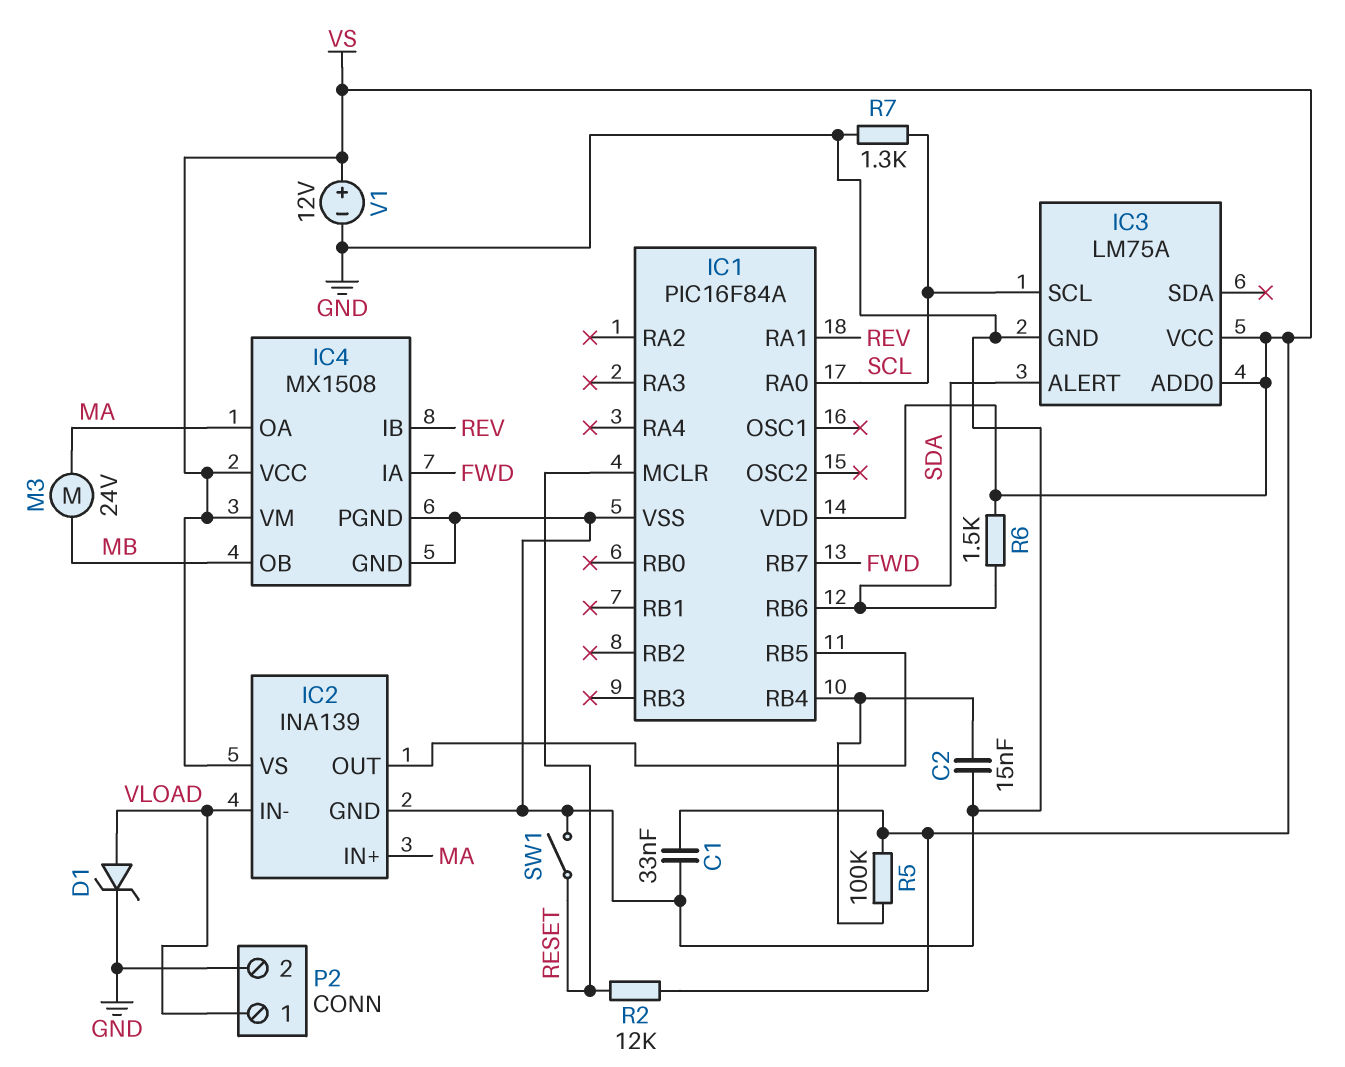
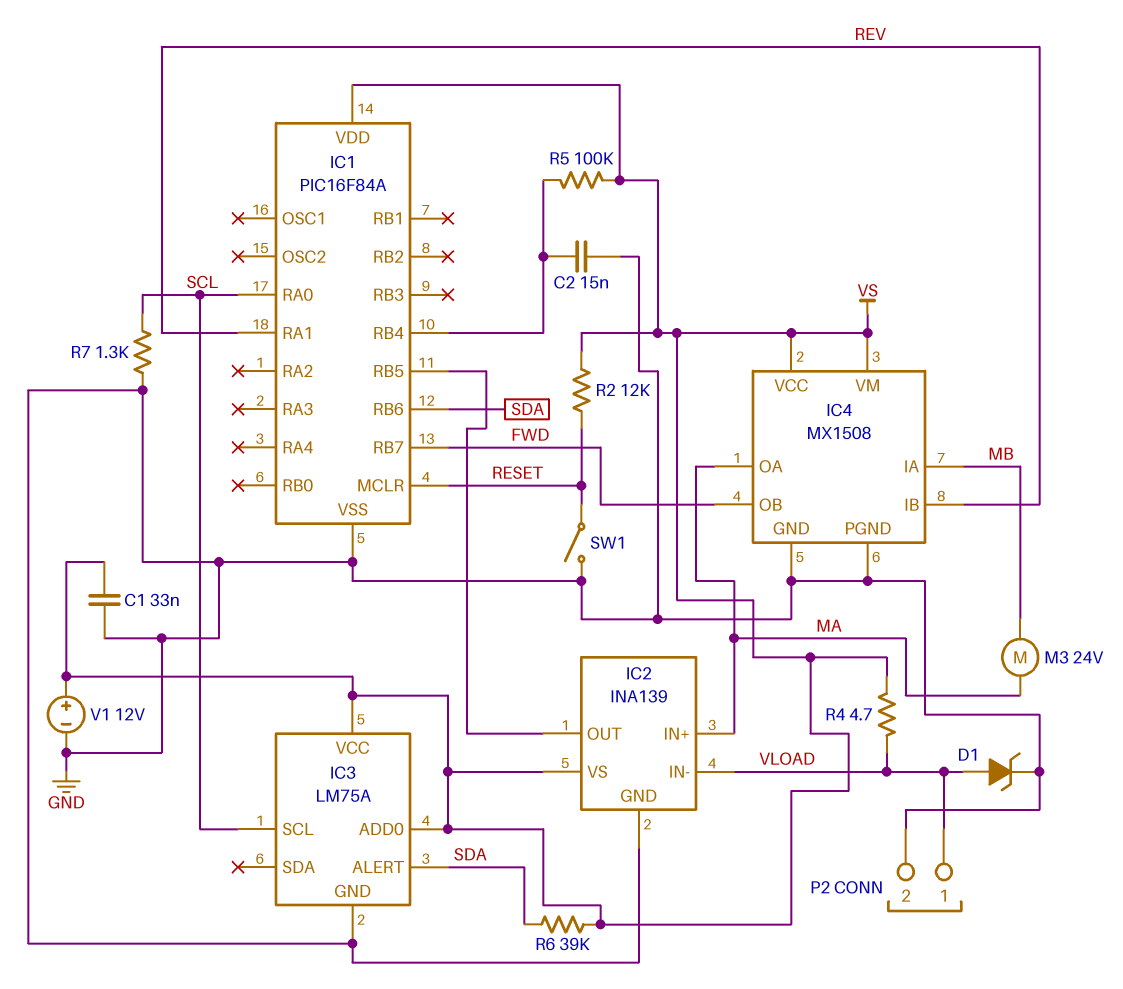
IC4 pin IA: FWD -> MB
IC4 pin OB: MB -> FWD
R4: none -> 4.7 (VLOAD, VS)
R6: 1.5k (SDA, VS) -> 39k (SDA, VS)

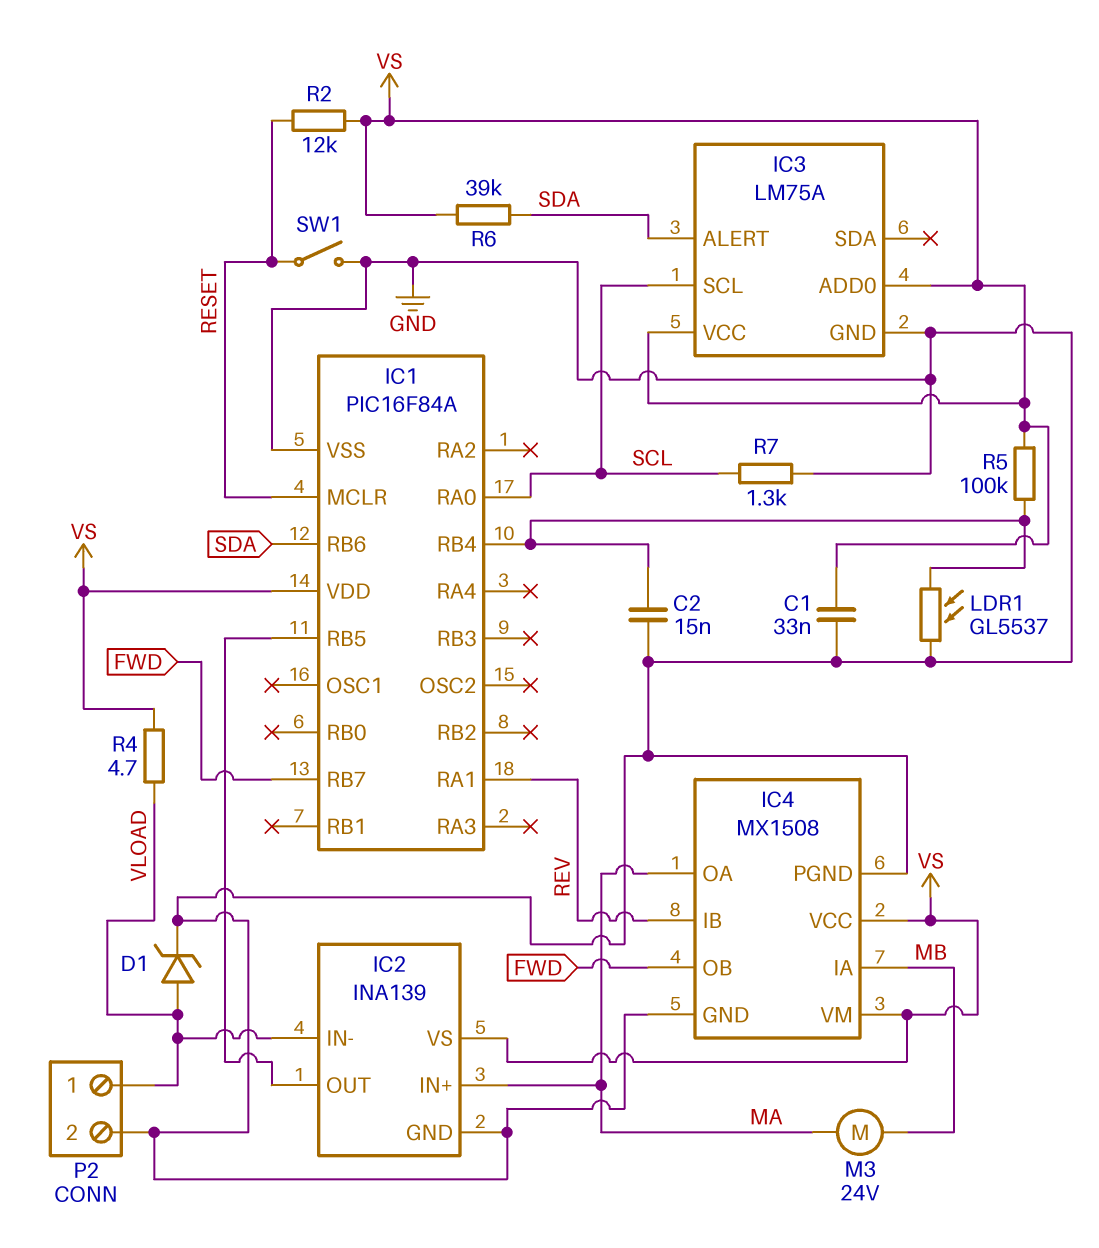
LDR1: none -> GL5537 (GND, IC1/RB4)
V1: 12V (plus VS, minus GND) -> none

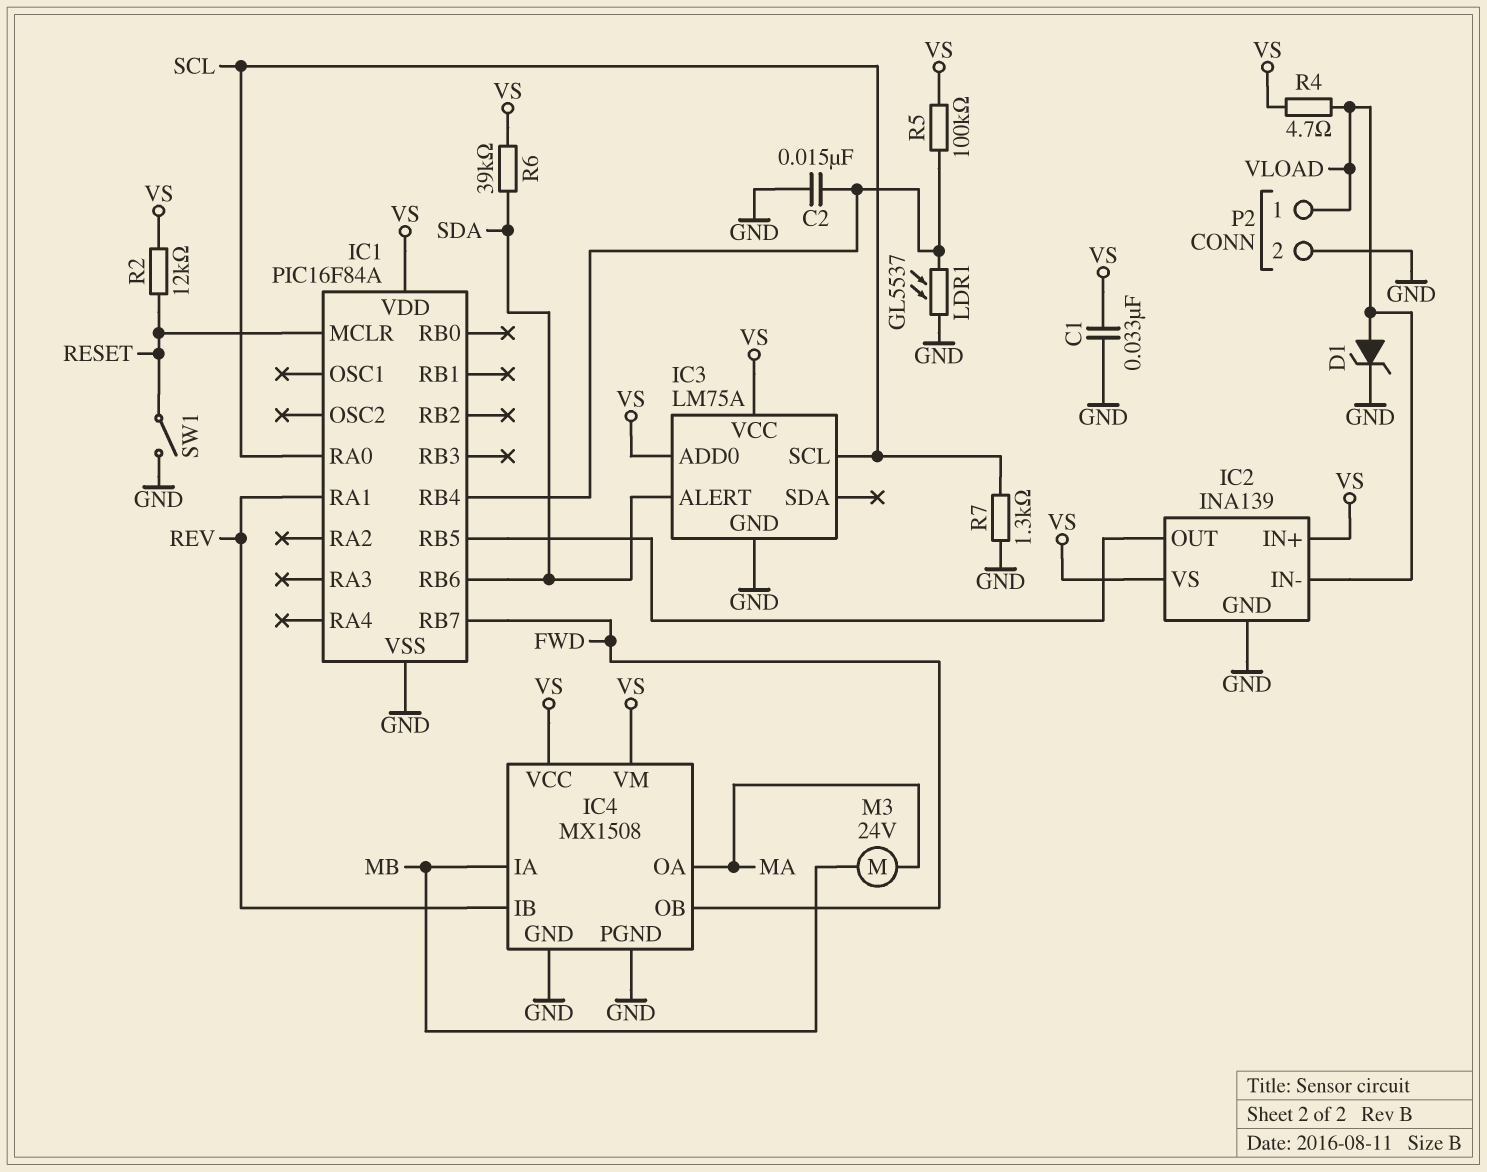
IC2 pin IN+: MA -> VS

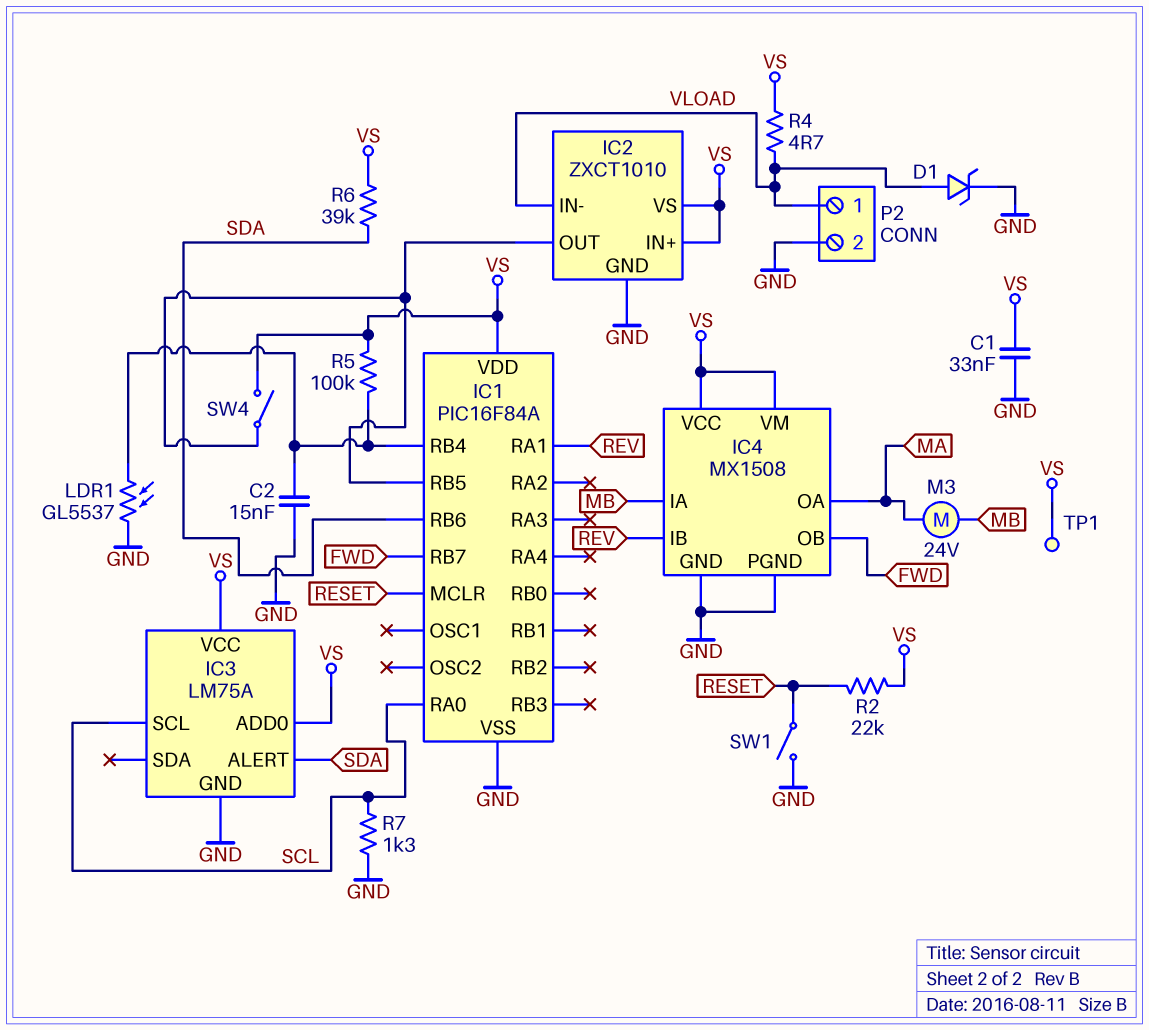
IC2: INA139 -> ZXCT1010
R2: 12k (RESET, VS) -> 22k (RESET, VS)
SW4: none -> switch (IC1/RB5, VS)
TP1: none -> test point (VS)

